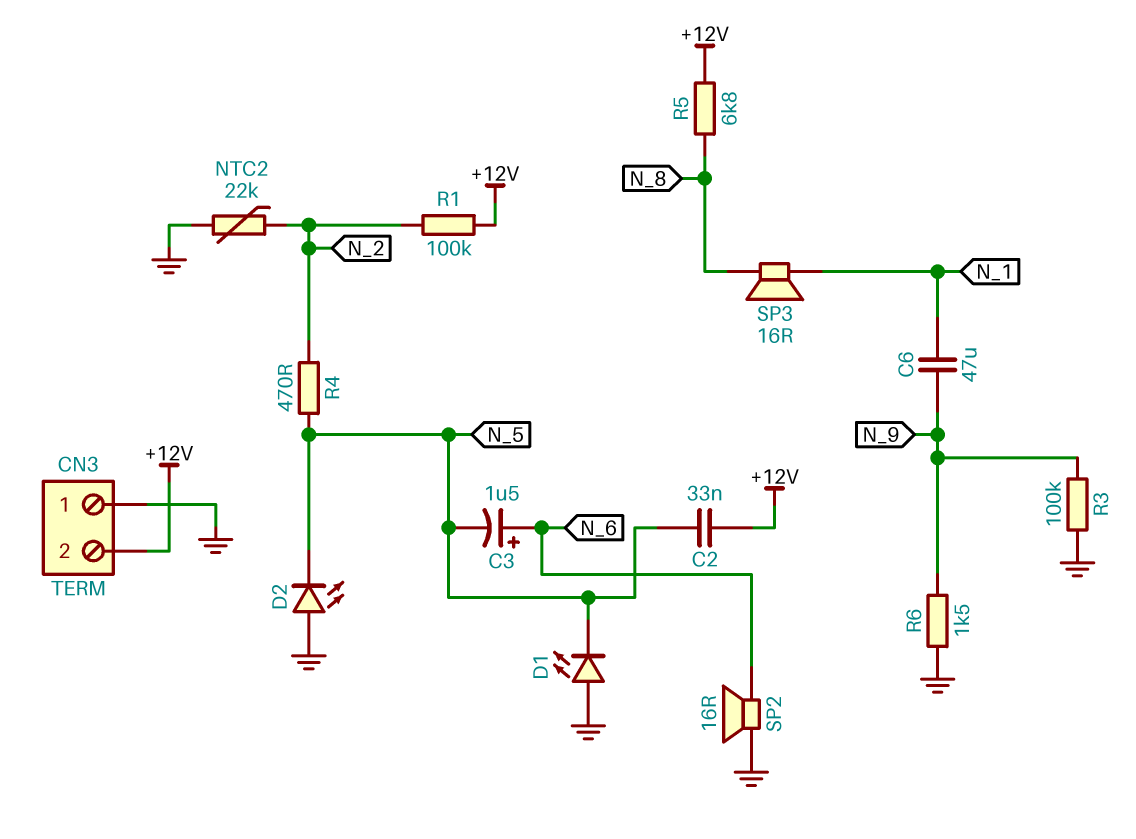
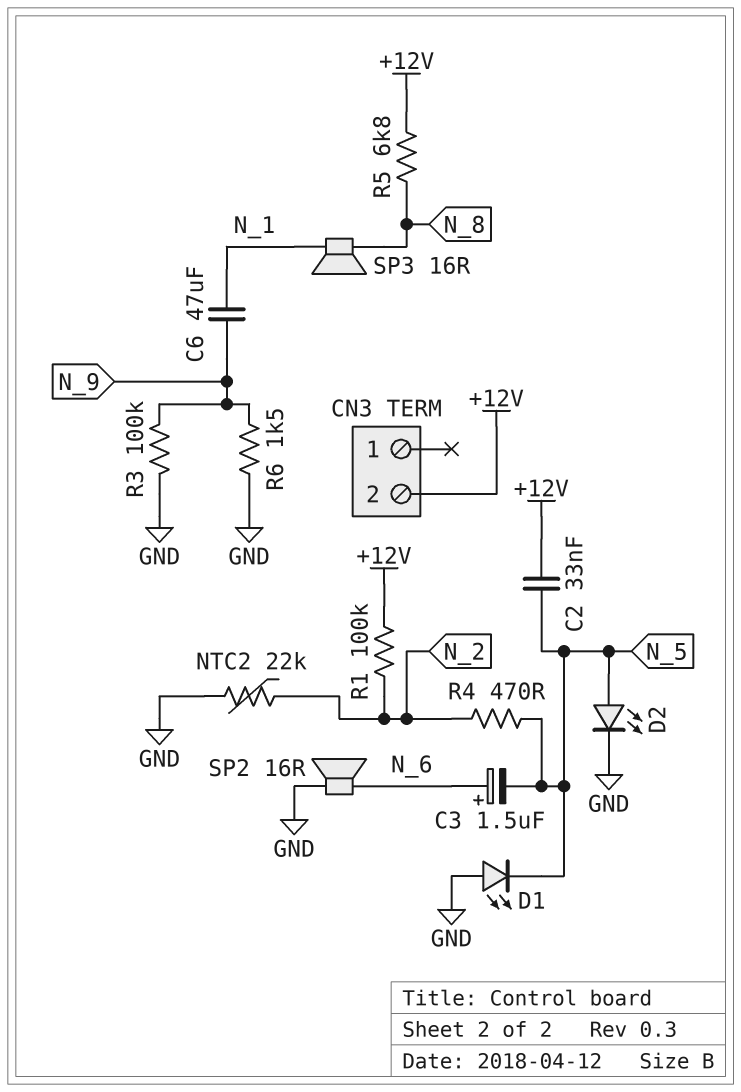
CN3 pin 1: GND -> none
D2: LED (A GND, K N_5) -> LED (A N_5, K GND)

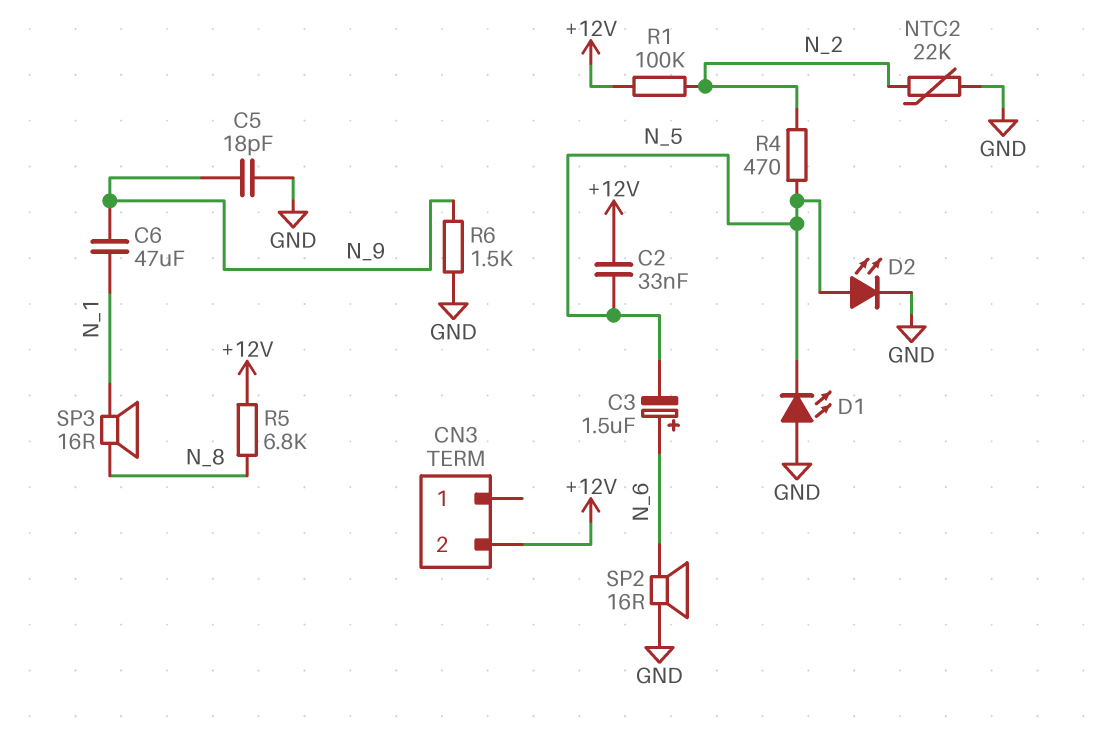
C5: none -> 18pF (GND, N_9)
R3: 100k (GND, N_9) -> none

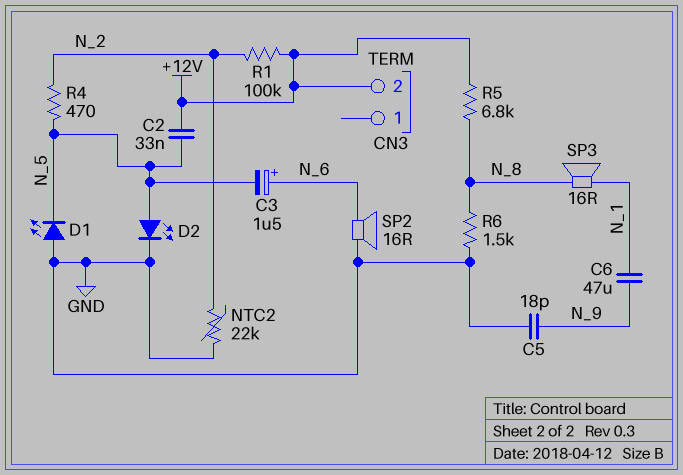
R6: 1.5k (GND, N_9) -> 1.5k (GND, N_8)

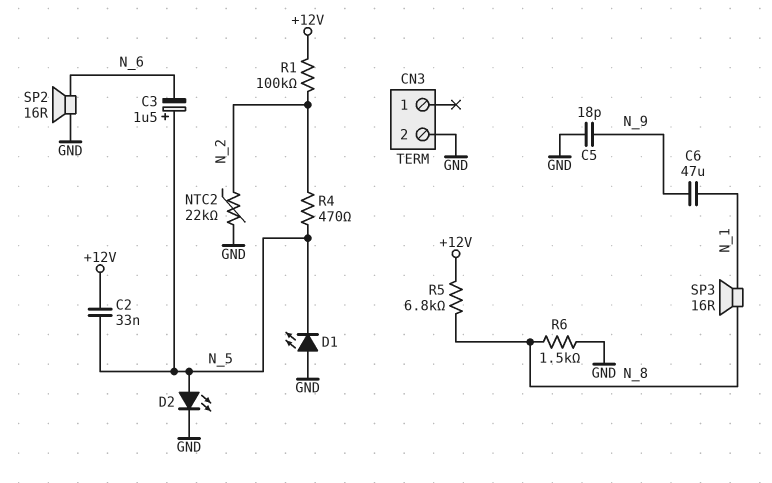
C3: 1.5uF (plus N_6, minus N_5) -> 1.5uF (plus N_5, minus N_6)
CN3 pin 2: +12V -> GND

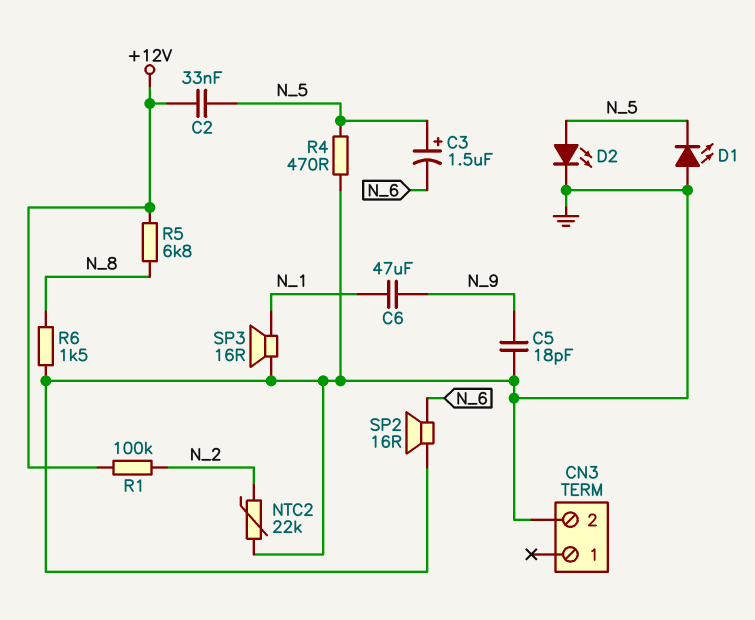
R4: 470 (N_2, N_5) -> 470 (GND, N_5)
SP3: speaker 16R (N_1, N_8) -> speaker 16R (GND, N_1)

